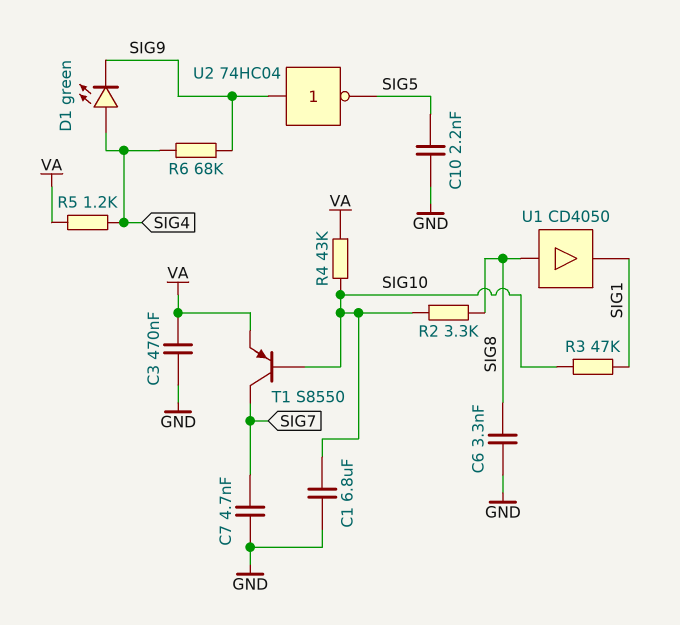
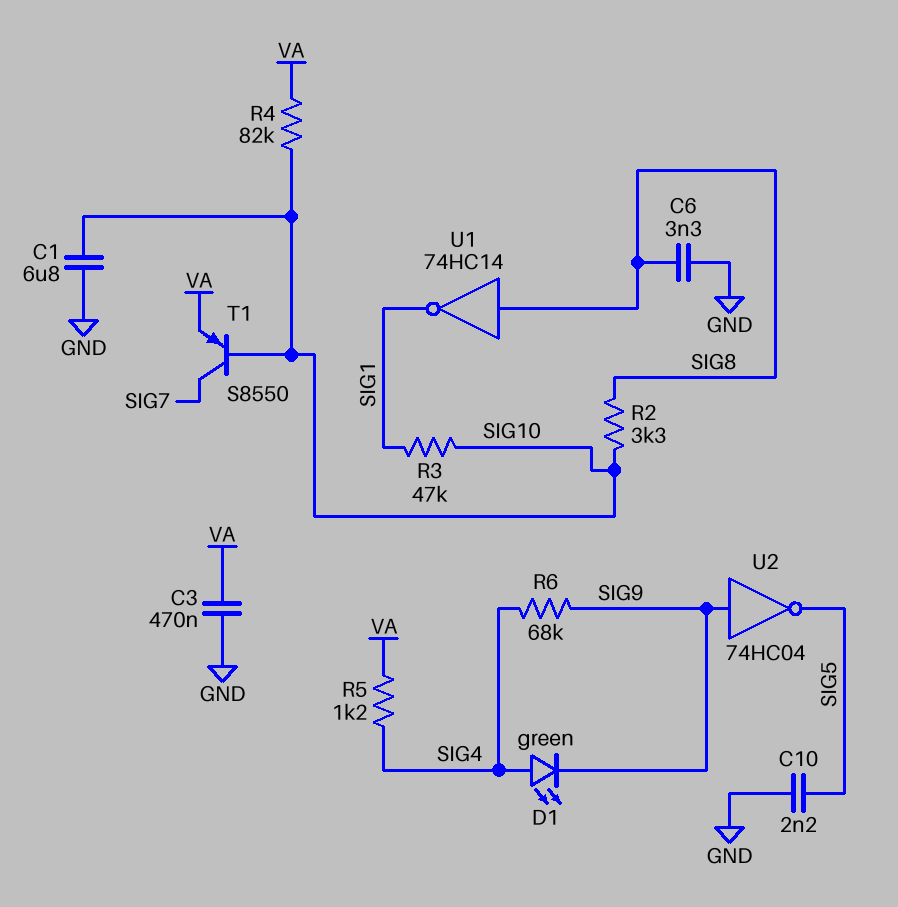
C7: 4.7nF (GND, SIG7) -> none
R4: 43k (SIG10, VA) -> 82k (SIG10, VA)
U1: buffer CD4050 (in SIG8, out SIG1) -> NOT 74HC14 (in SIG8, out SIG1)

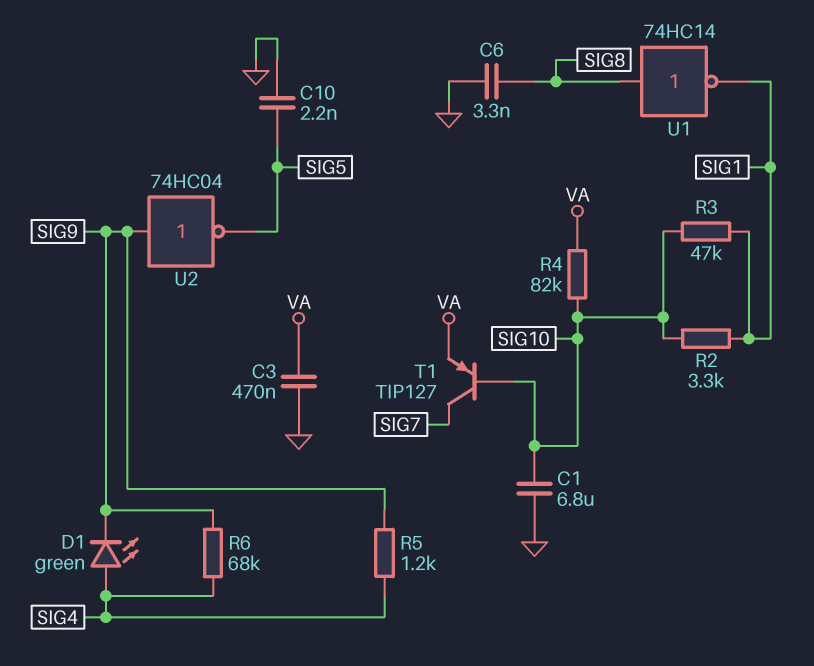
R2: 3.3k (SIG8, SIG10) -> 3.3k (SIG1, SIG10)
R5: 1.2k (SIG4, VA) -> 1.2k (SIG4, SIG9)
T1: PNP S8550 (B SIG10, C SIG7, E VA) -> PNP TIP127 (B SIG10, C SIG7, E VA)

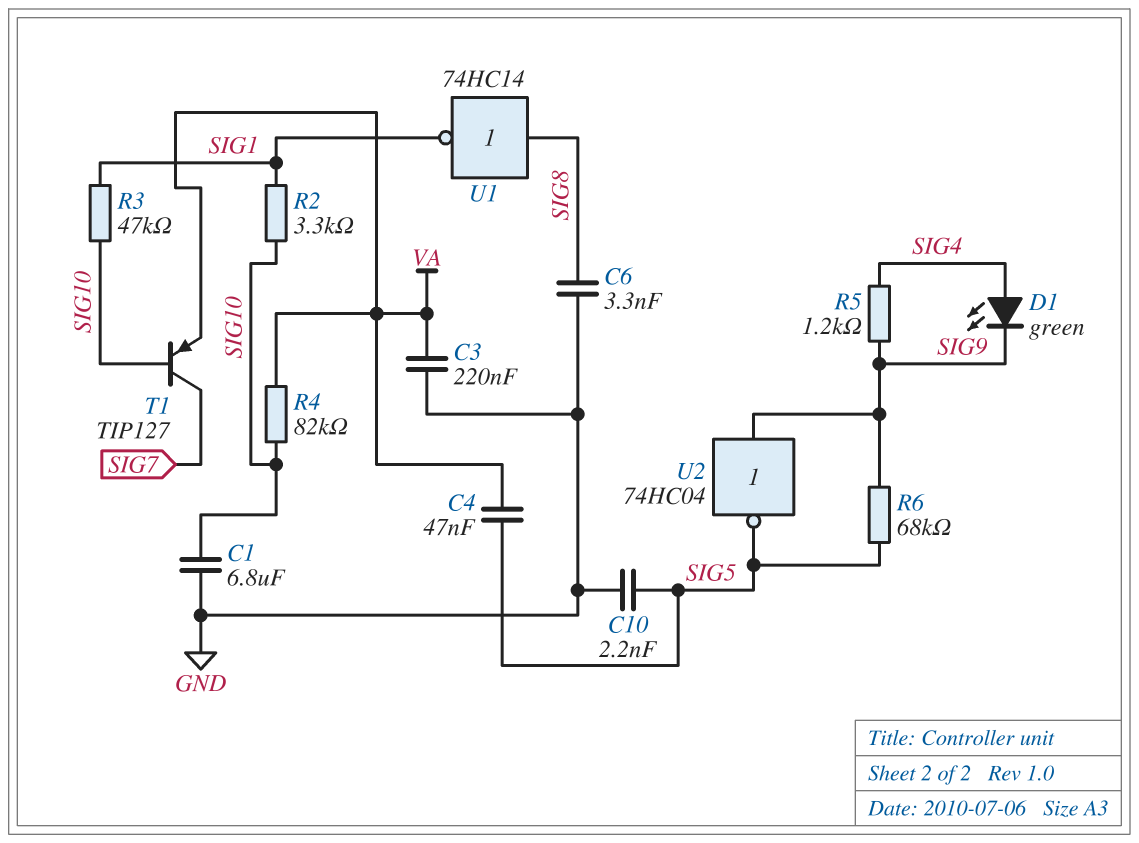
C3: 470nF (GND, VA) -> 220nF (GND, VA)
C4: none -> 47nF (SIG5, VA)
R6: 68k (SIG4, SIG9) -> 68k (SIG5, SIG9)

